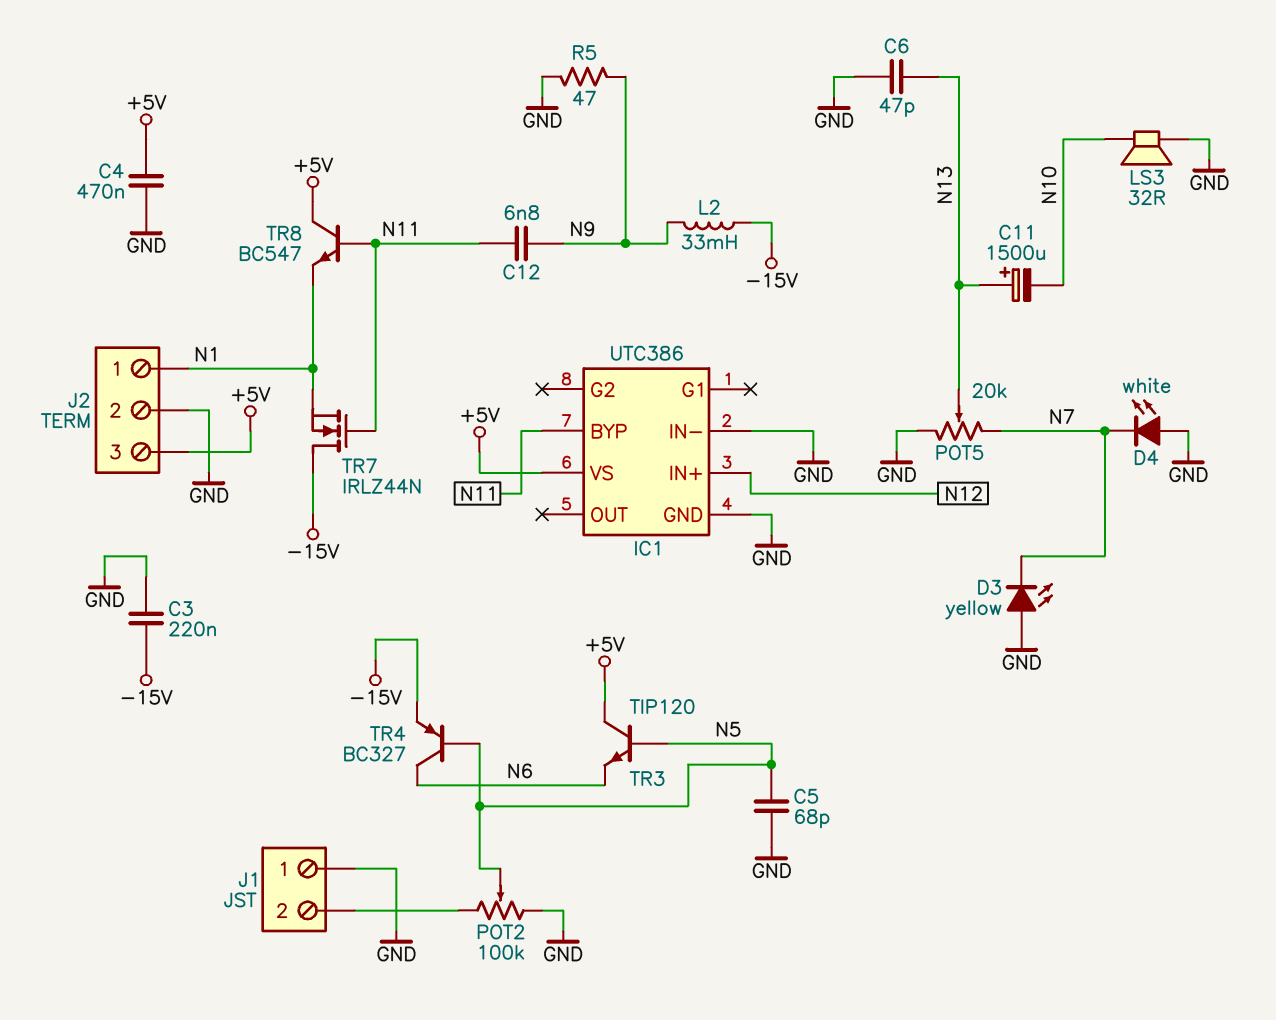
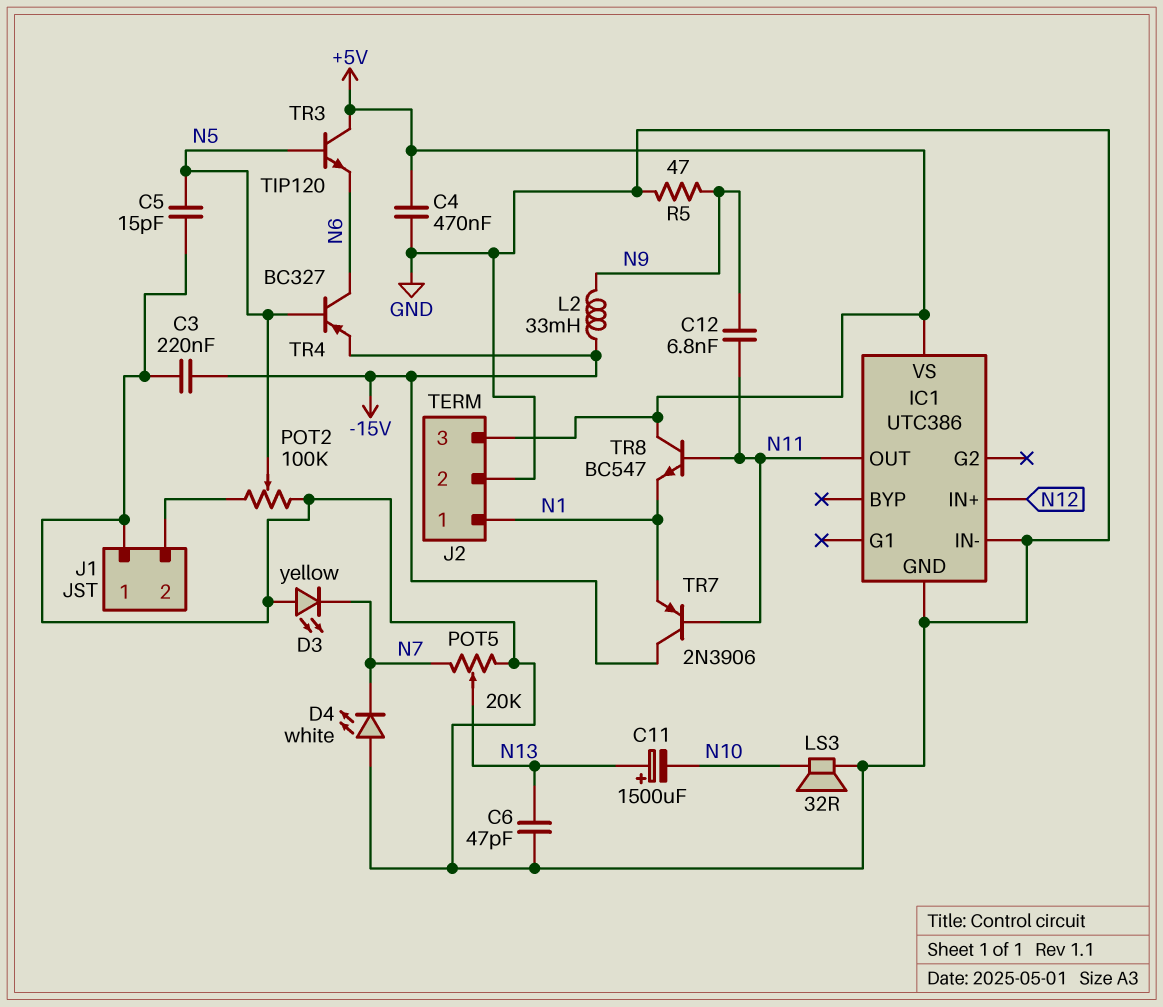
C5: 68pF (GND, N5) -> 15pF (GND, N5)
IC1 pin BYP: N11 -> none
IC1 pin OUT: none -> N11
TR7: NMOS IRLZ44N (G N11, D -15V, S N1) -> PNP 2N3906 (B N11, C -15V, E N1)

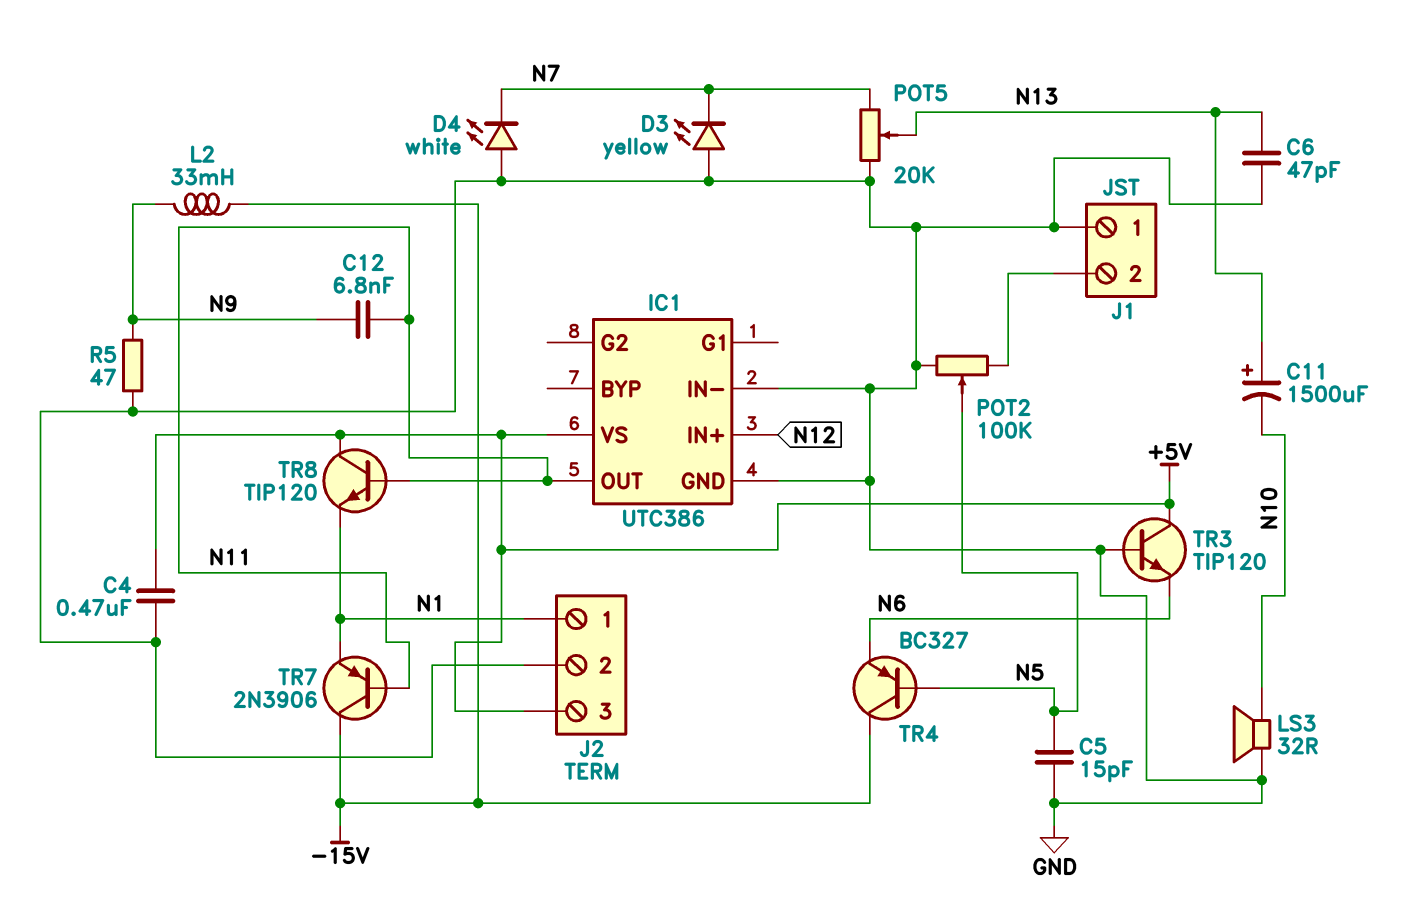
C3: 220nF (-15V, GND) -> none
TR3: NPN TIP120 (B N5, C +5V, E N6) -> NPN TIP120 (B GND, C +5V, E N6)
TR4: PNP BC327 (B N5, C N6, E -15V) -> PNP BC327 (B N5, C -15V, E N6)
TR8: NPN BC547 (B N11, C +5V, E N1) -> NPN TIP120 (B N11, C +5V, E N1)

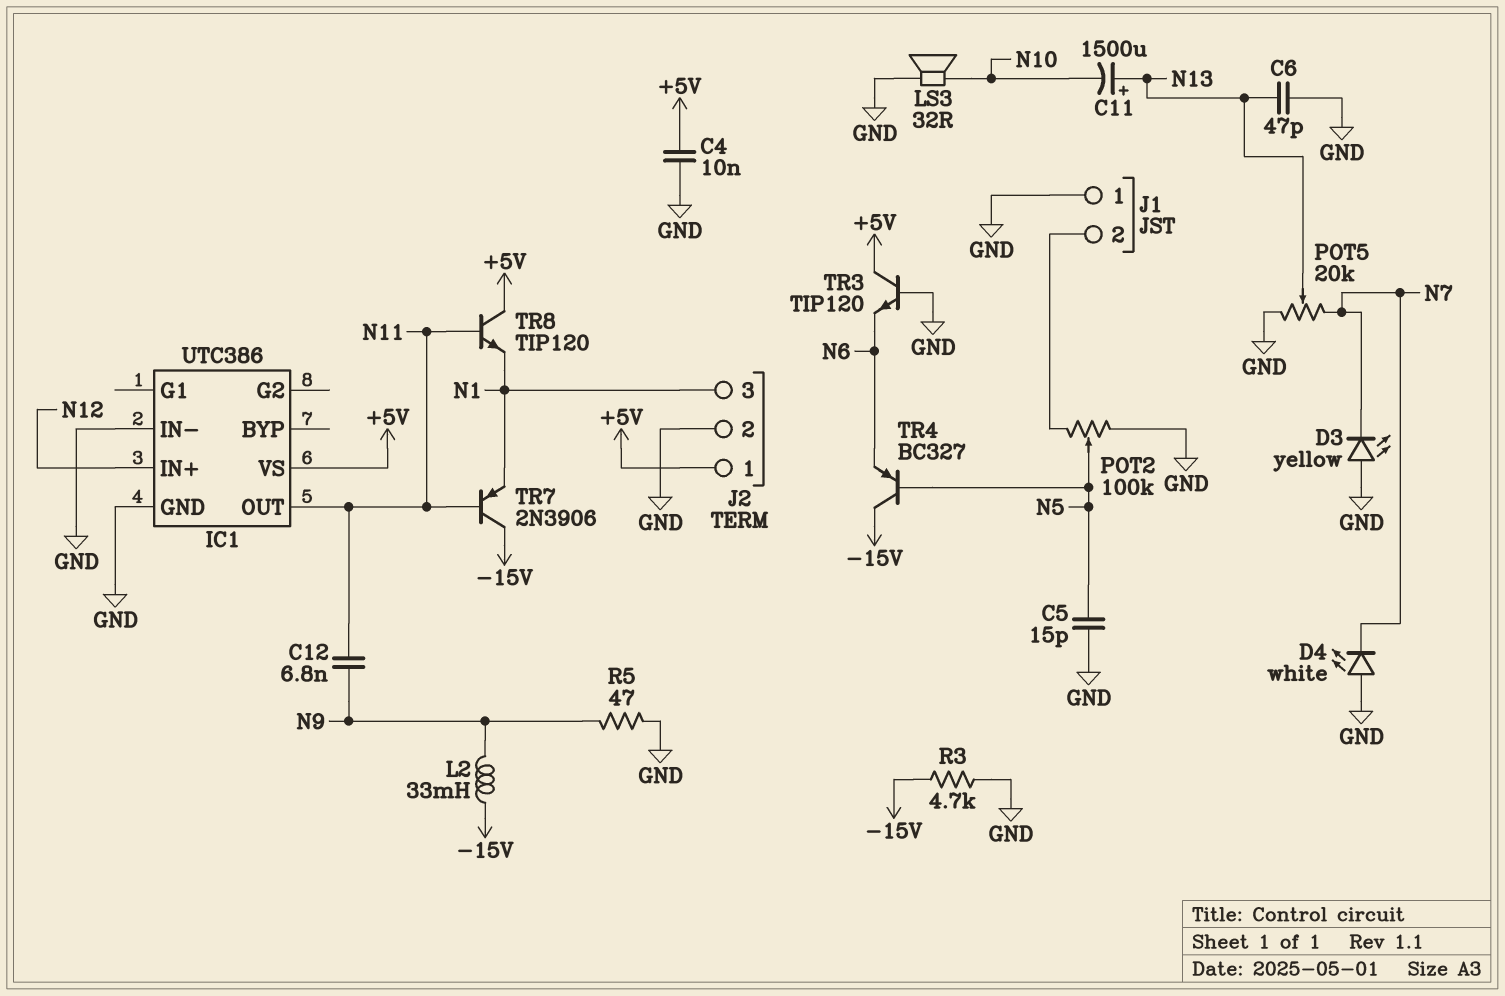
C4: 470nF (+5V, GND) -> 10nF (+5V, GND)
J2 pin 1: N1 -> +5V
J2 pin 3: +5V -> N1
R3: none -> 4.7k (-15V, GND)

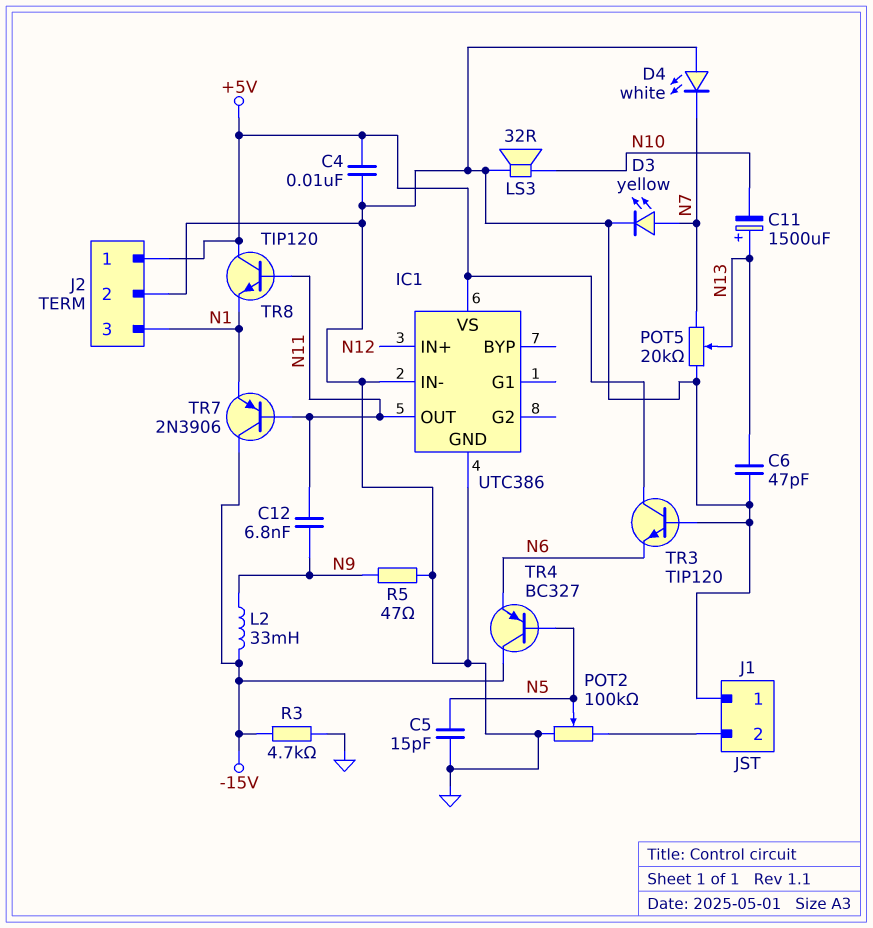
D3: LED yellow (A GND, K N7) -> LED yellow (A N7, K GND)

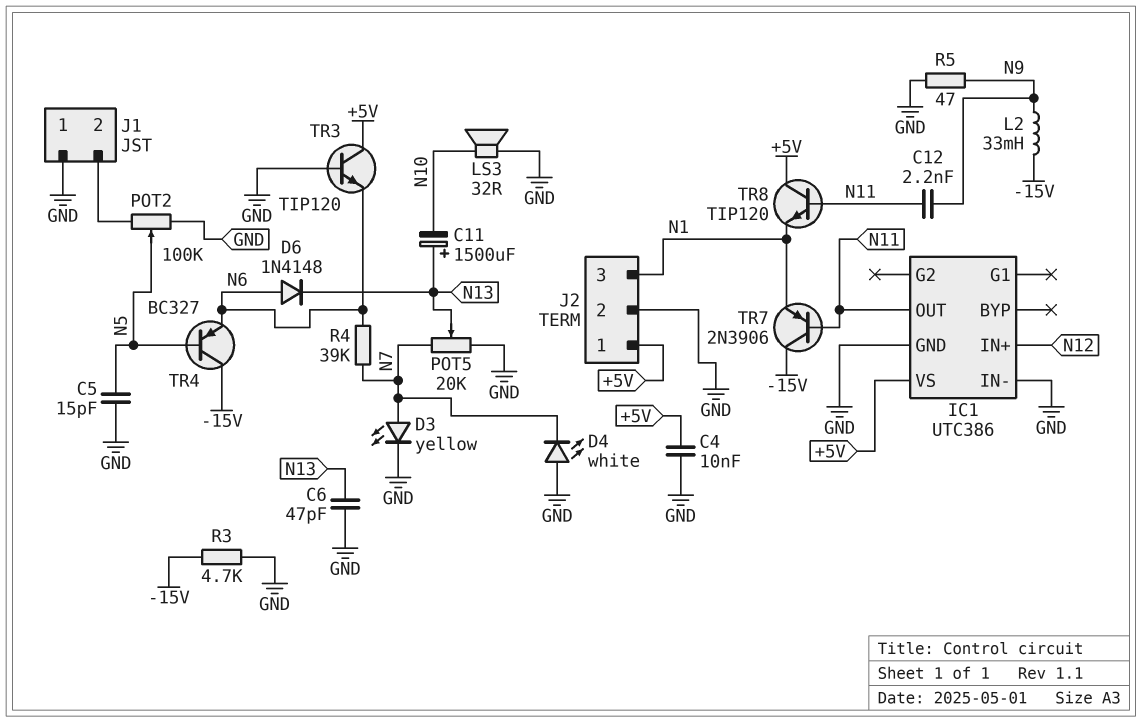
C12: 6.8nF (N9, N11) -> 2.2nF (N9, N11)
D6: none -> diode 1N4148 (A N6, K N13)
R4: none -> 39k (N6, N7)

